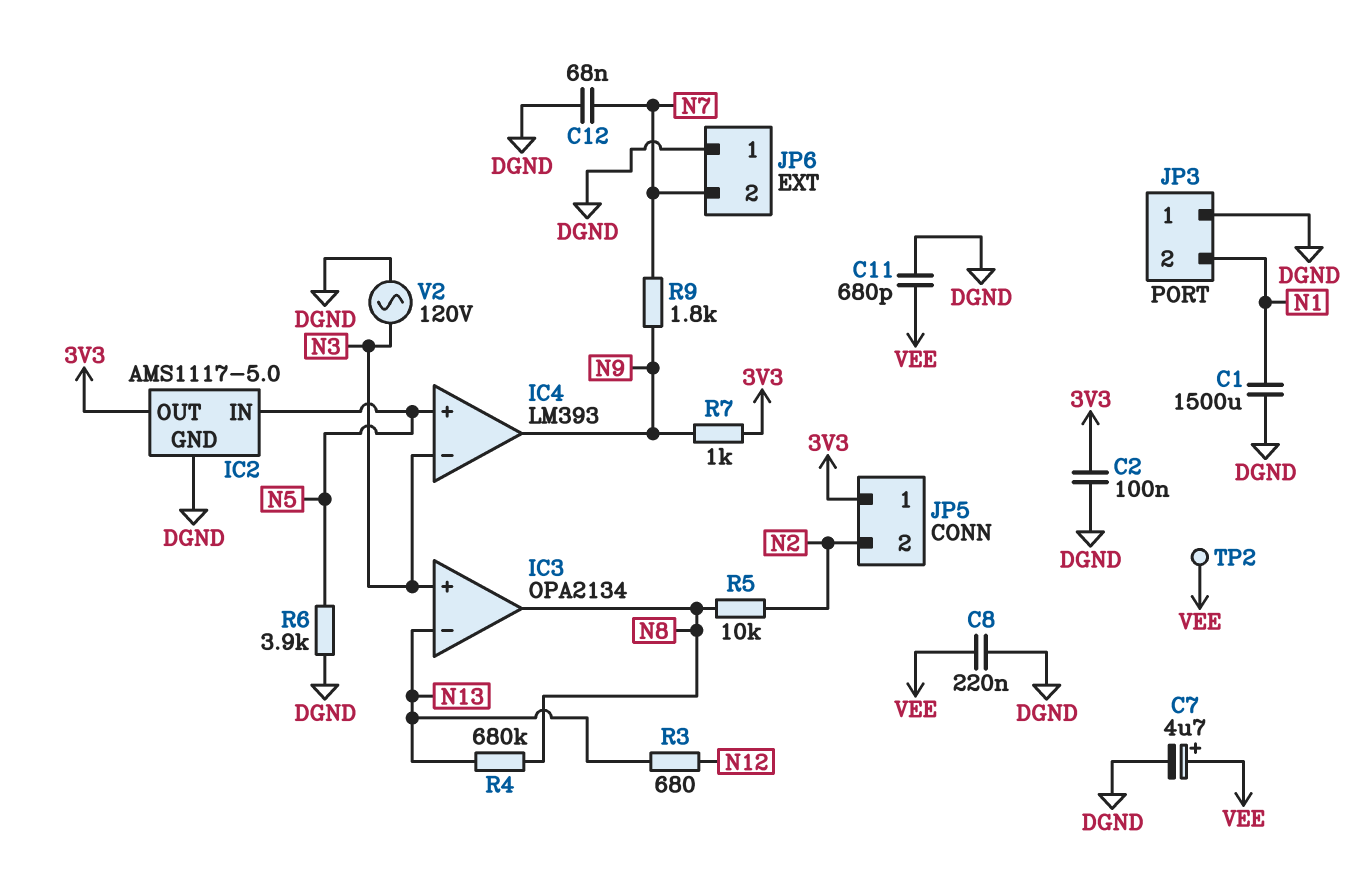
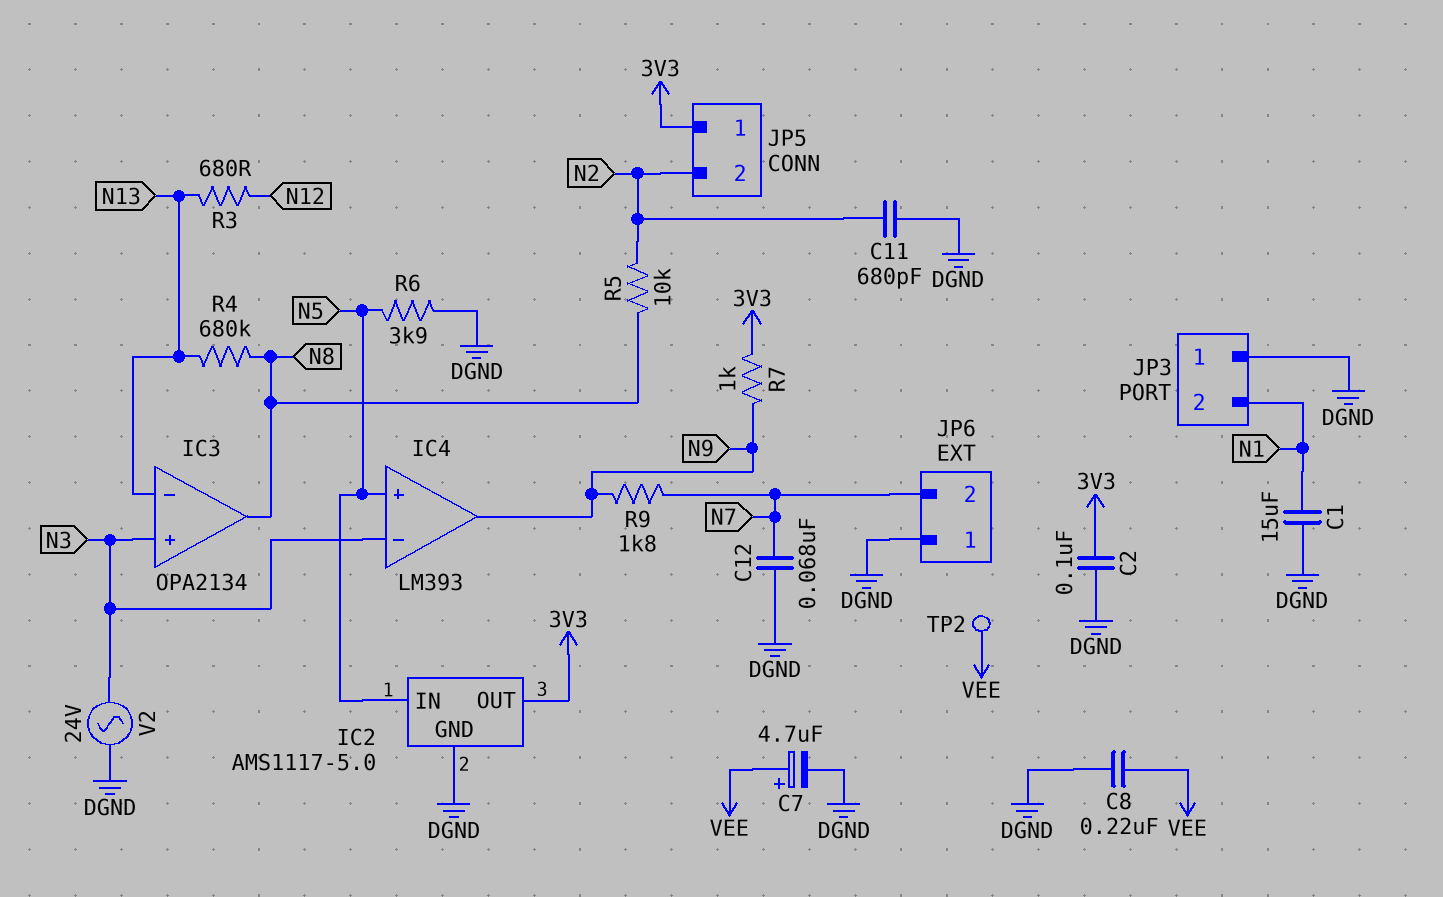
C1: 1500uF (DGND, N1) -> 15uF (DGND, N1)
C11: 680pF (DGND, VEE) -> 680pF (DGND, N2)
V2: AC 120V (DGND, N3) -> AC 24V (DGND, N3)

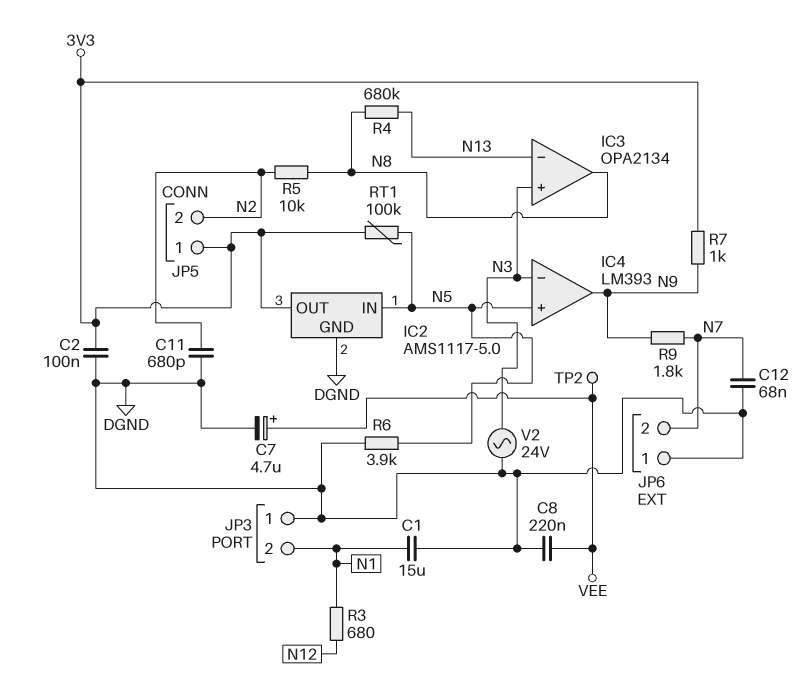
R3: 680 (N12, N13) -> 680 (N1, N12)
RT1: none -> 100k (3V3, N5)

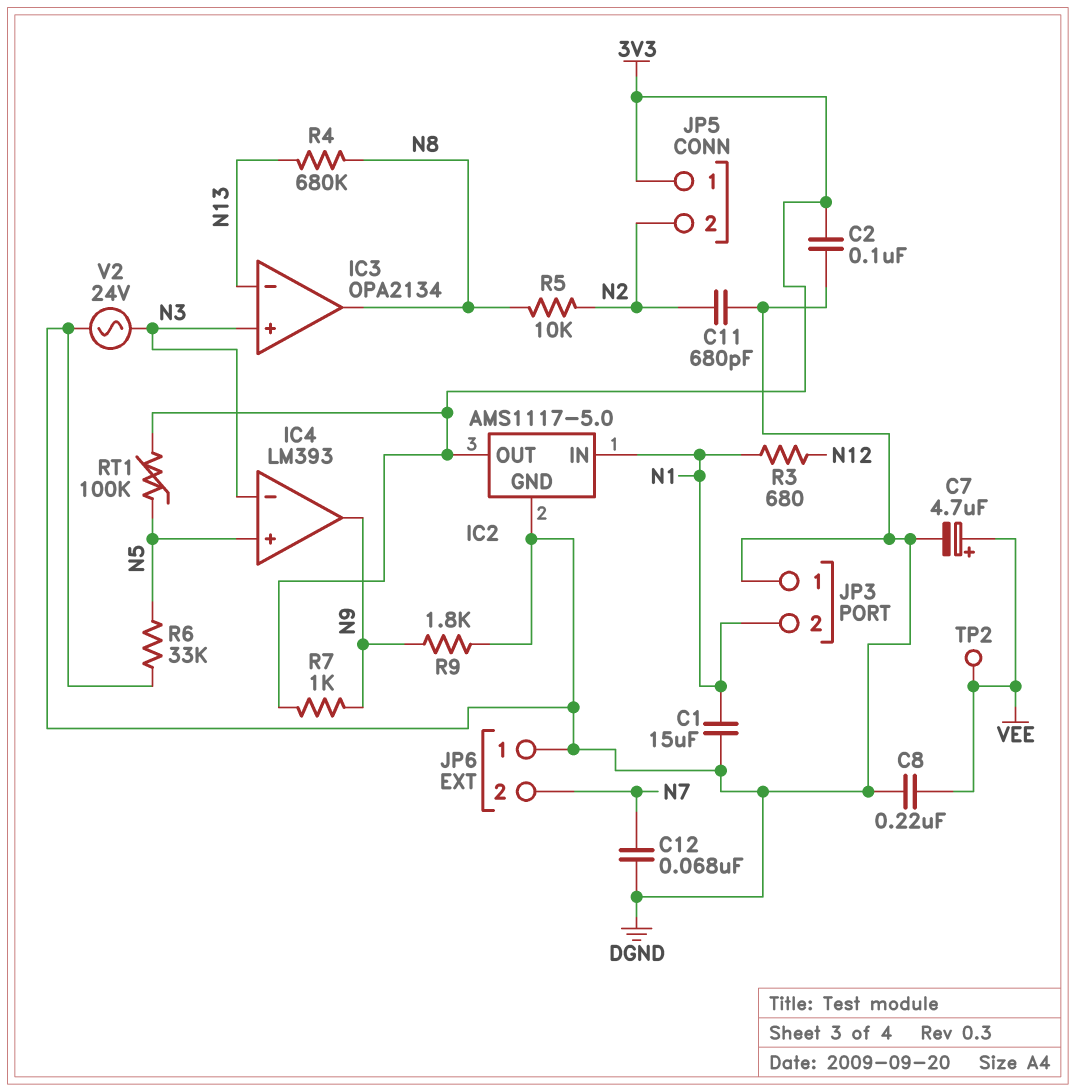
IC2 pin IN: N5 -> N1
R6: 3.9k (DGND, N5) -> 33k (DGND, N5)
R9: 1.8k (N7, N9) -> 1.8k (DGND, N9)

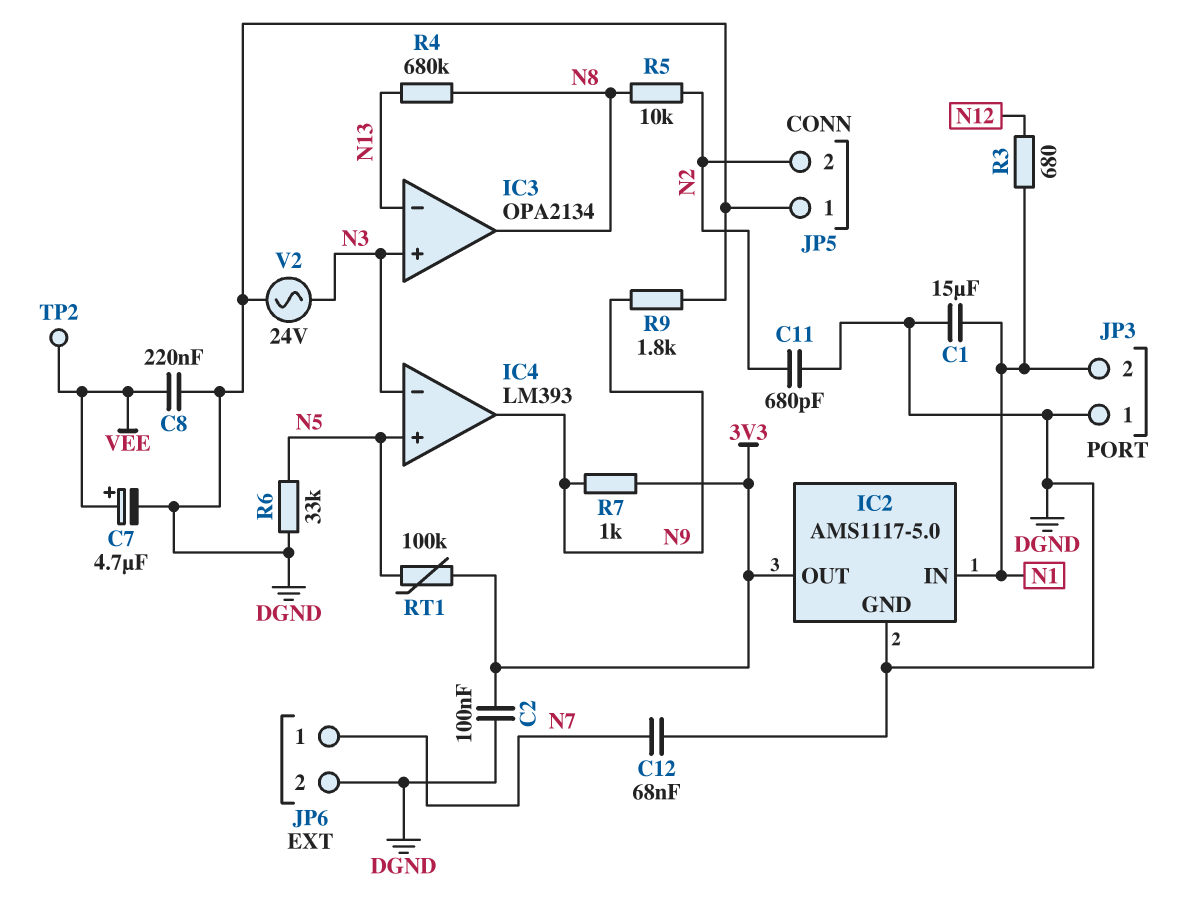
JP5 pin 1: 3V3 -> DGND
JP6 pin 1: DGND -> N7
JP6 pin 2: N7 -> DGND

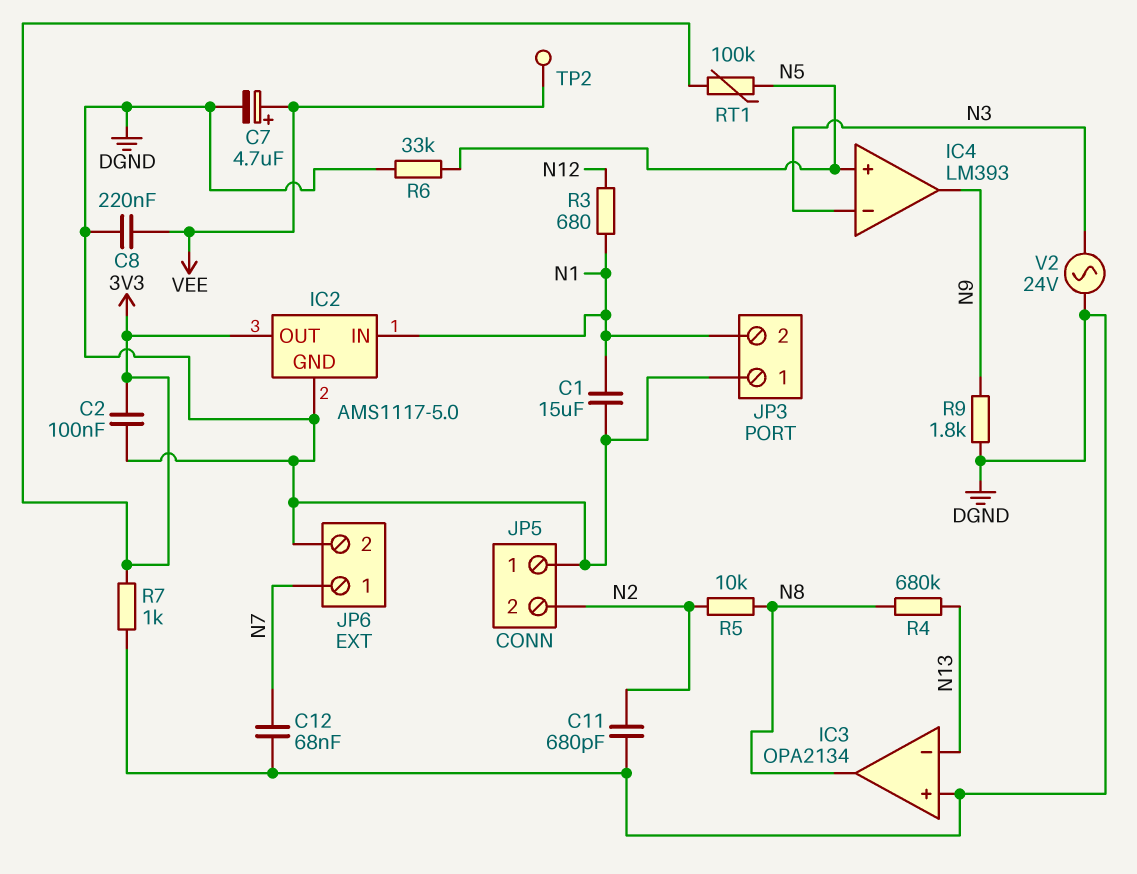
IC3 pin in+: N3 -> DGND
R7: 1k (3V3, N9) -> 1k (3V3, DGND)

